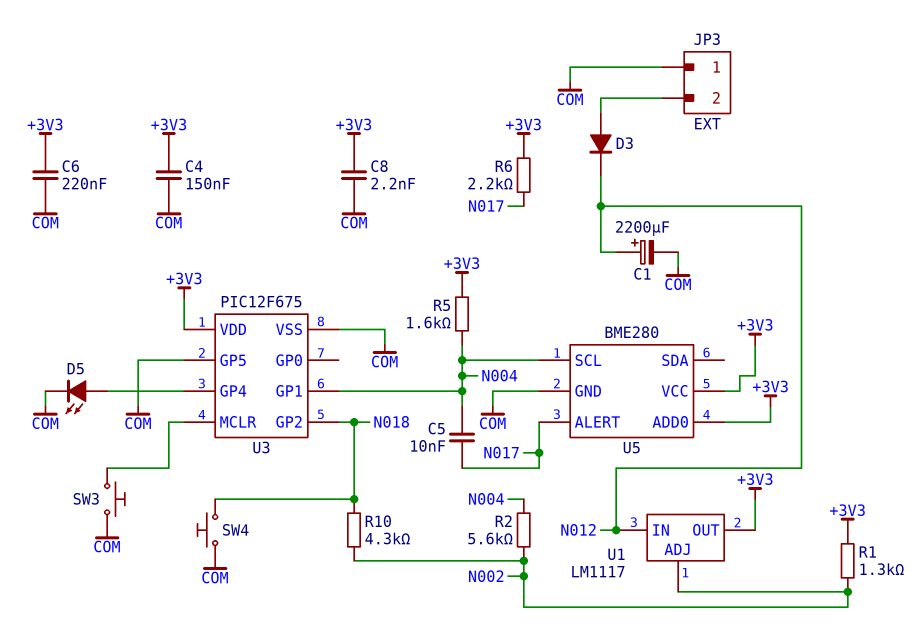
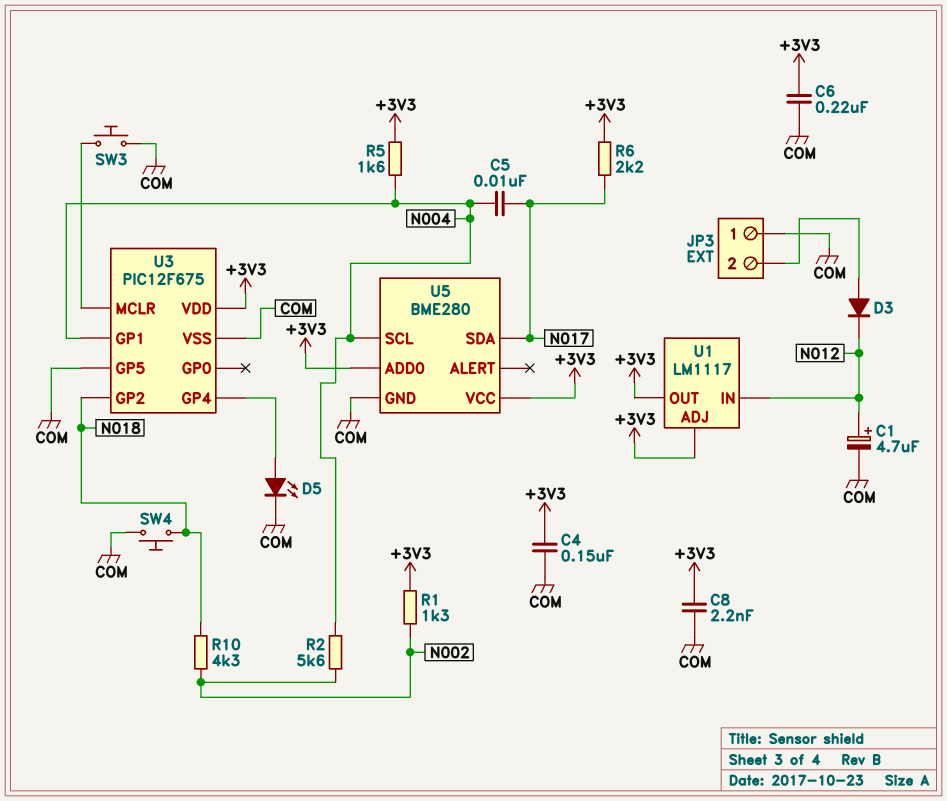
C1: 2200uF (plus N012, minus COM) -> 4.7uF (plus N012, minus COM)
U1 pin ADJ: N002 -> +3V3
U5 pin ALERT: N017 -> none
U5 pin SDA: none -> N017

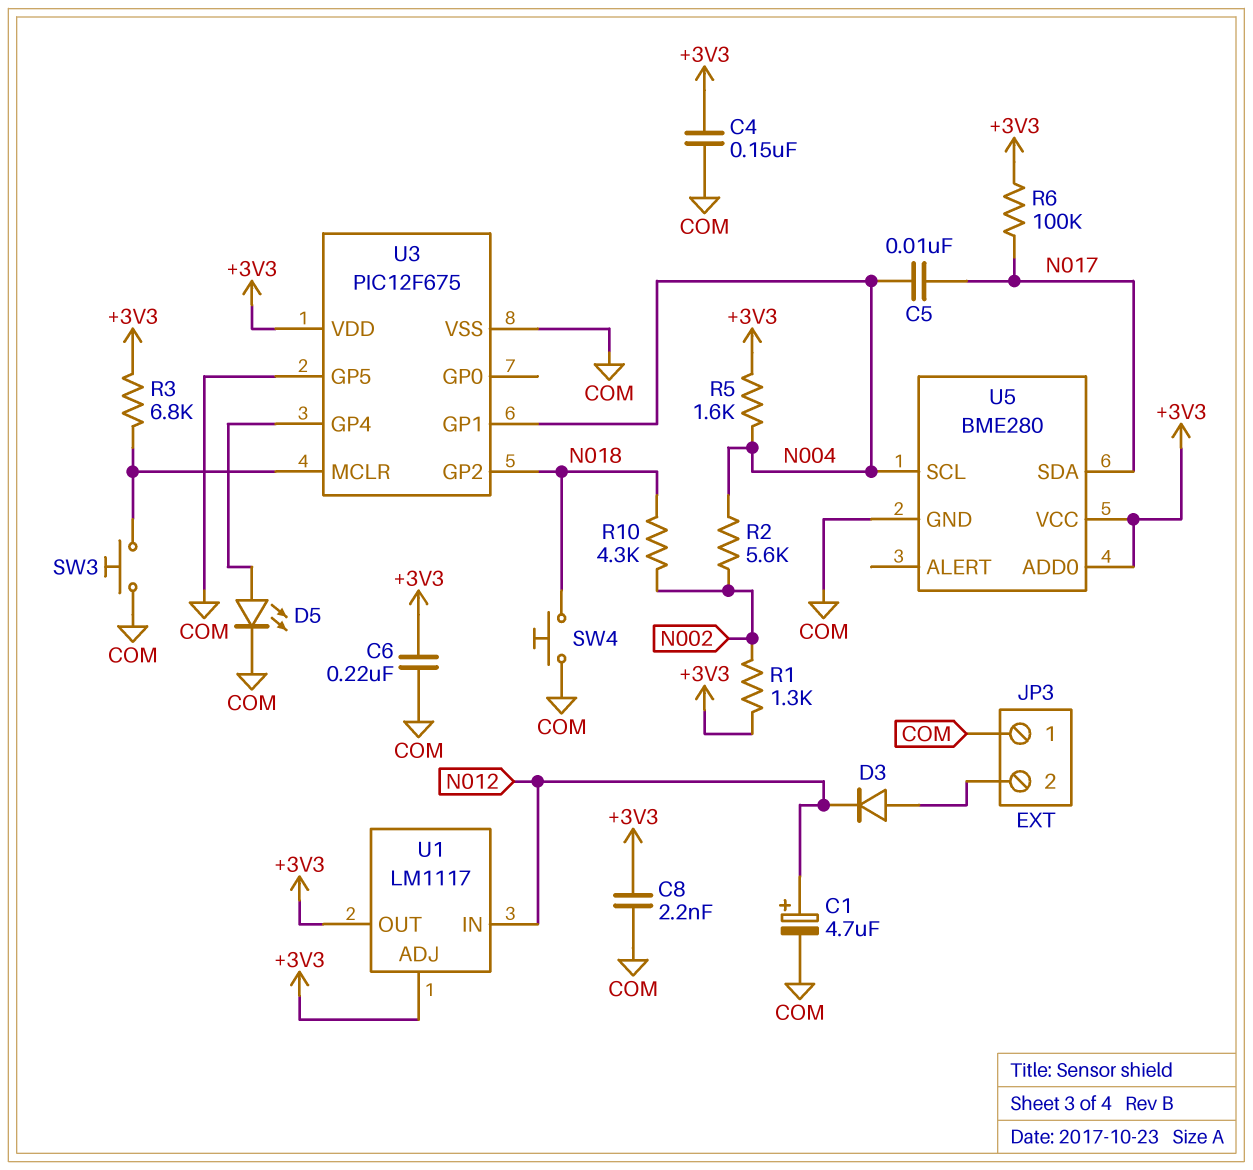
R3: none -> 6.8k (+3V3, U3/MCLR)
R6: 2.2k (+3V3, N017) -> 100k (+3V3, N017)

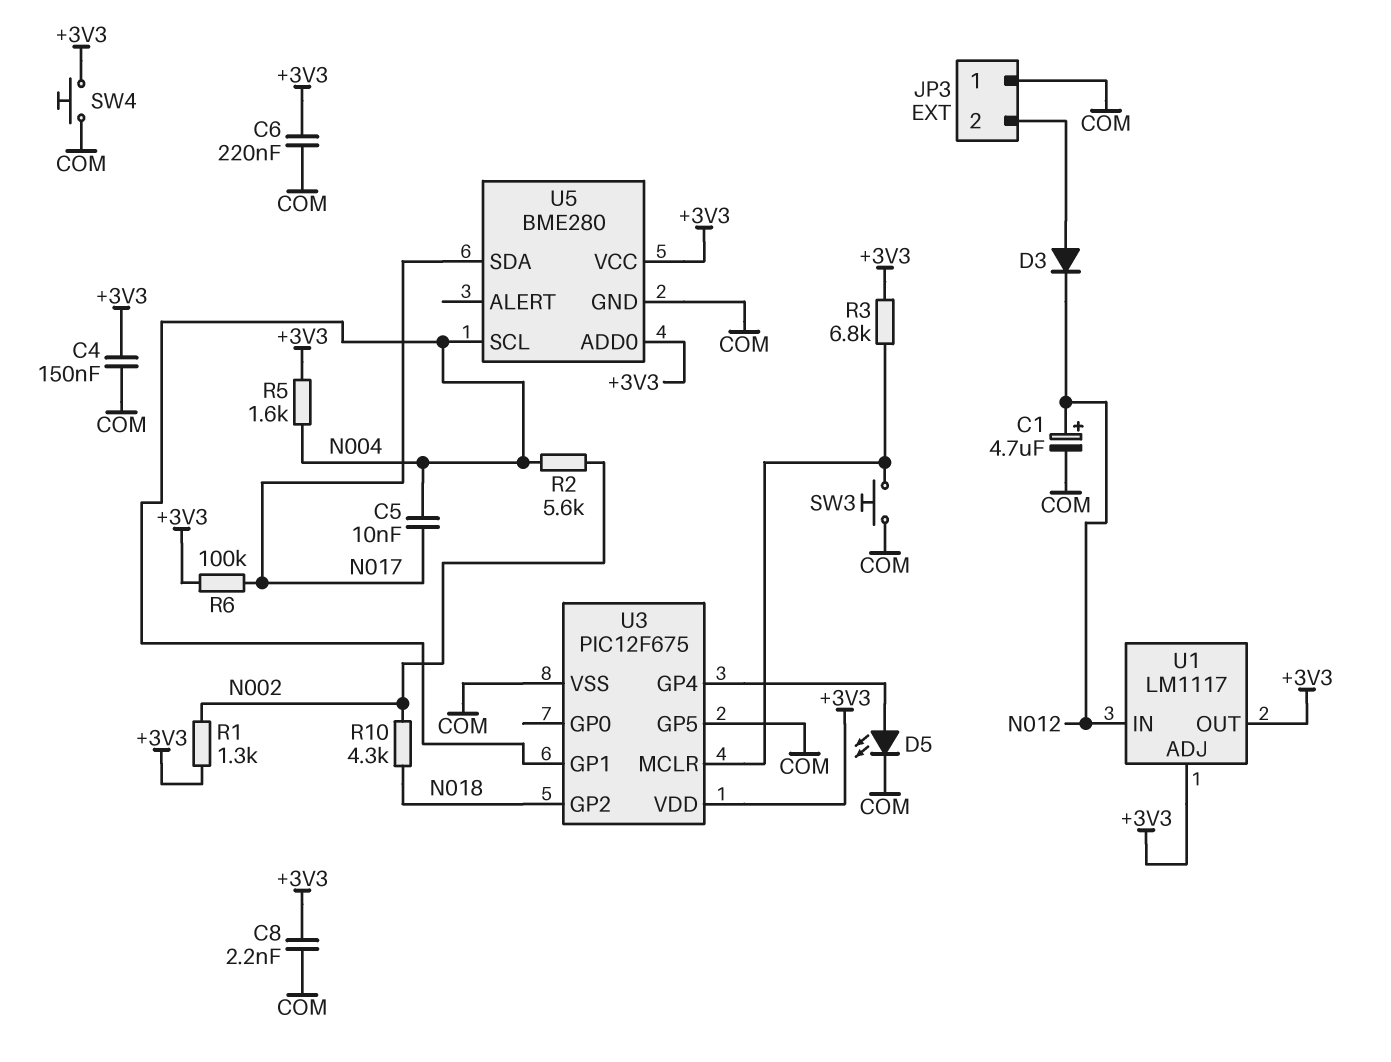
SW4: button (COM, N018) -> button (+3V3, COM)

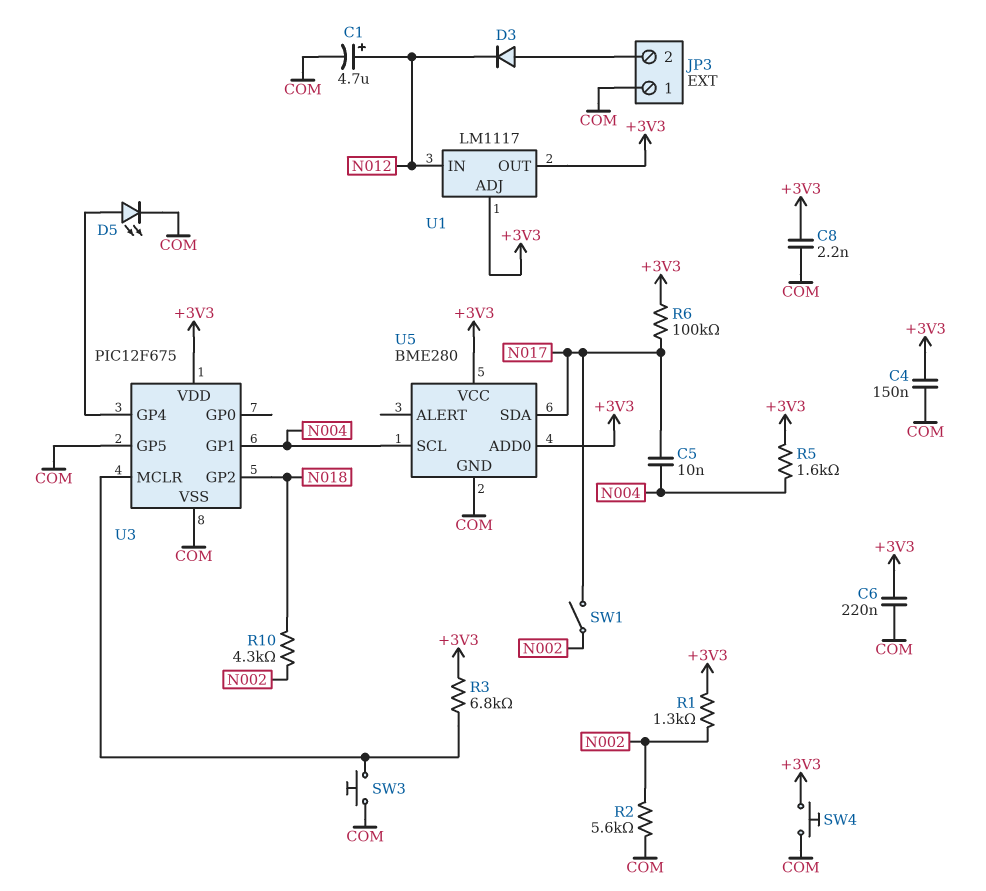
R2: 5.6k (N002, N004) -> 5.6k (COM, N002)
SW1: none -> switch (N002, N017)

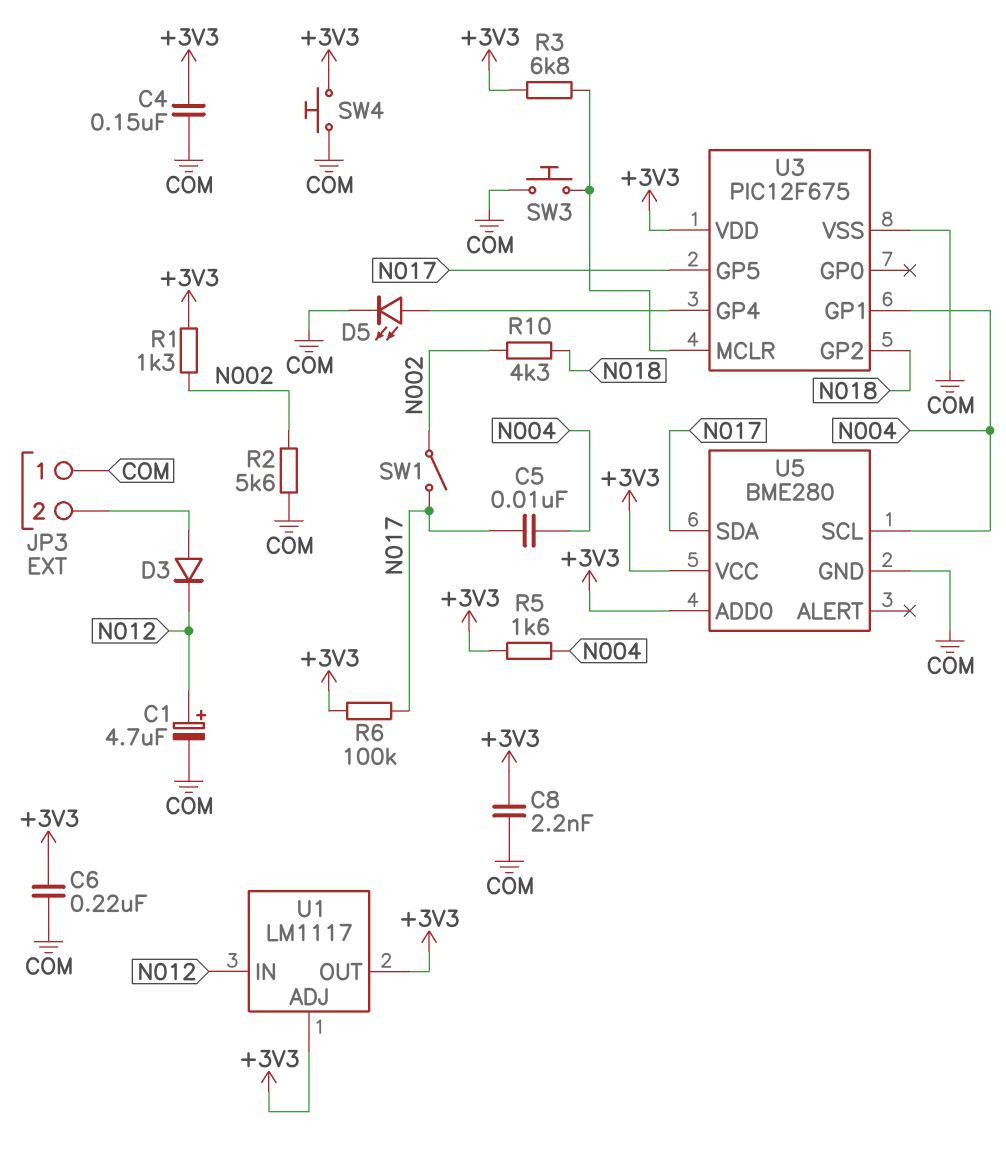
U3 pin GP5: COM -> N017

